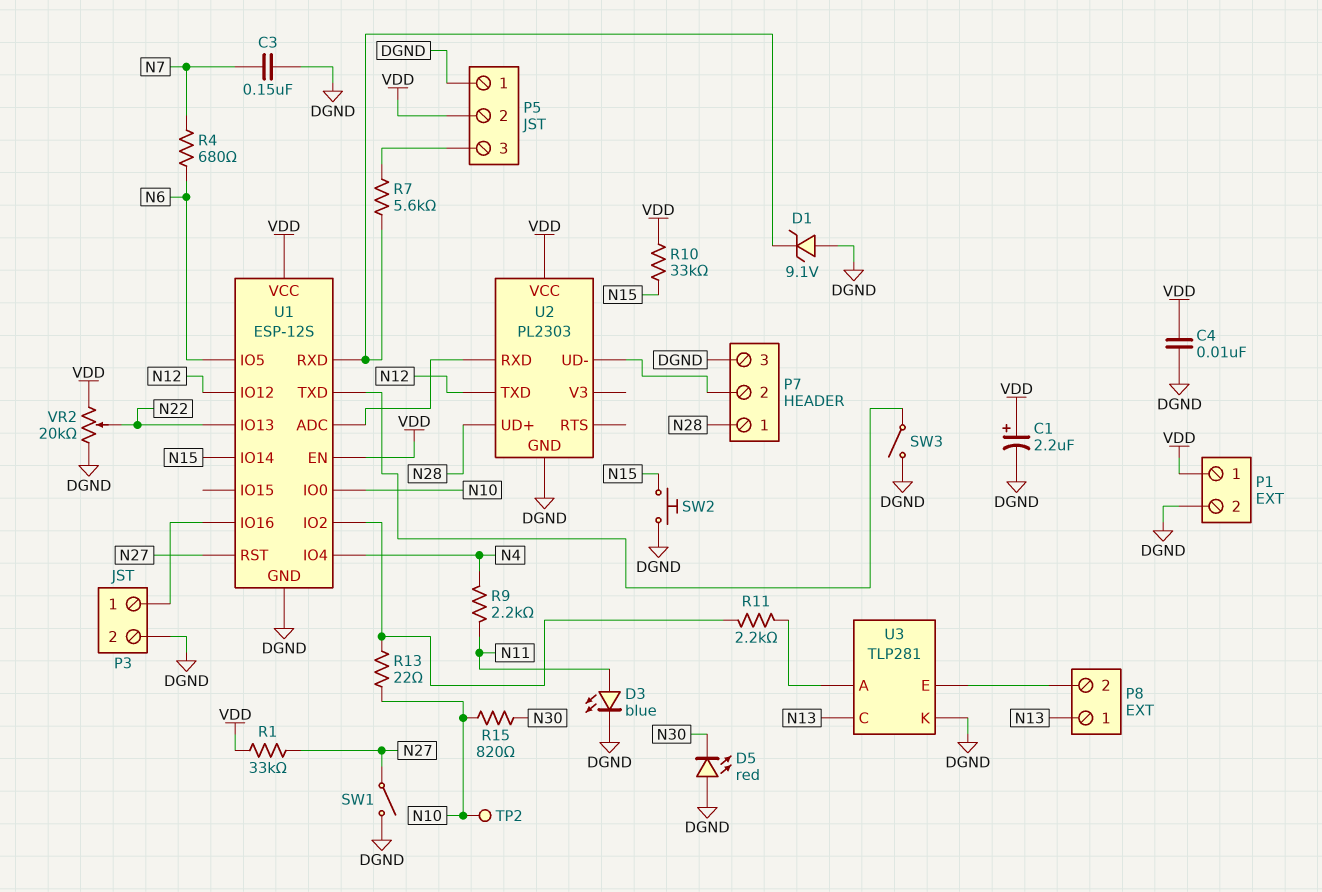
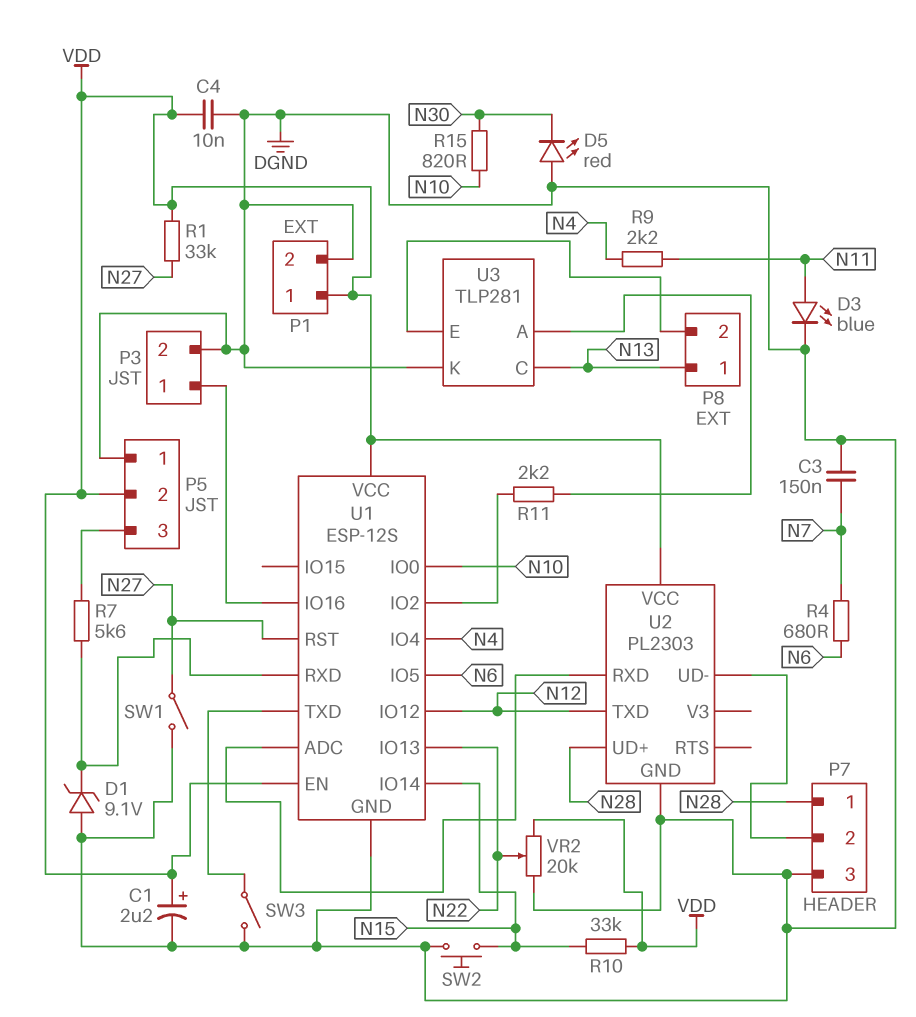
R13: 22 (N10, U1/IO2) -> none
TP2: test point (N10) -> none

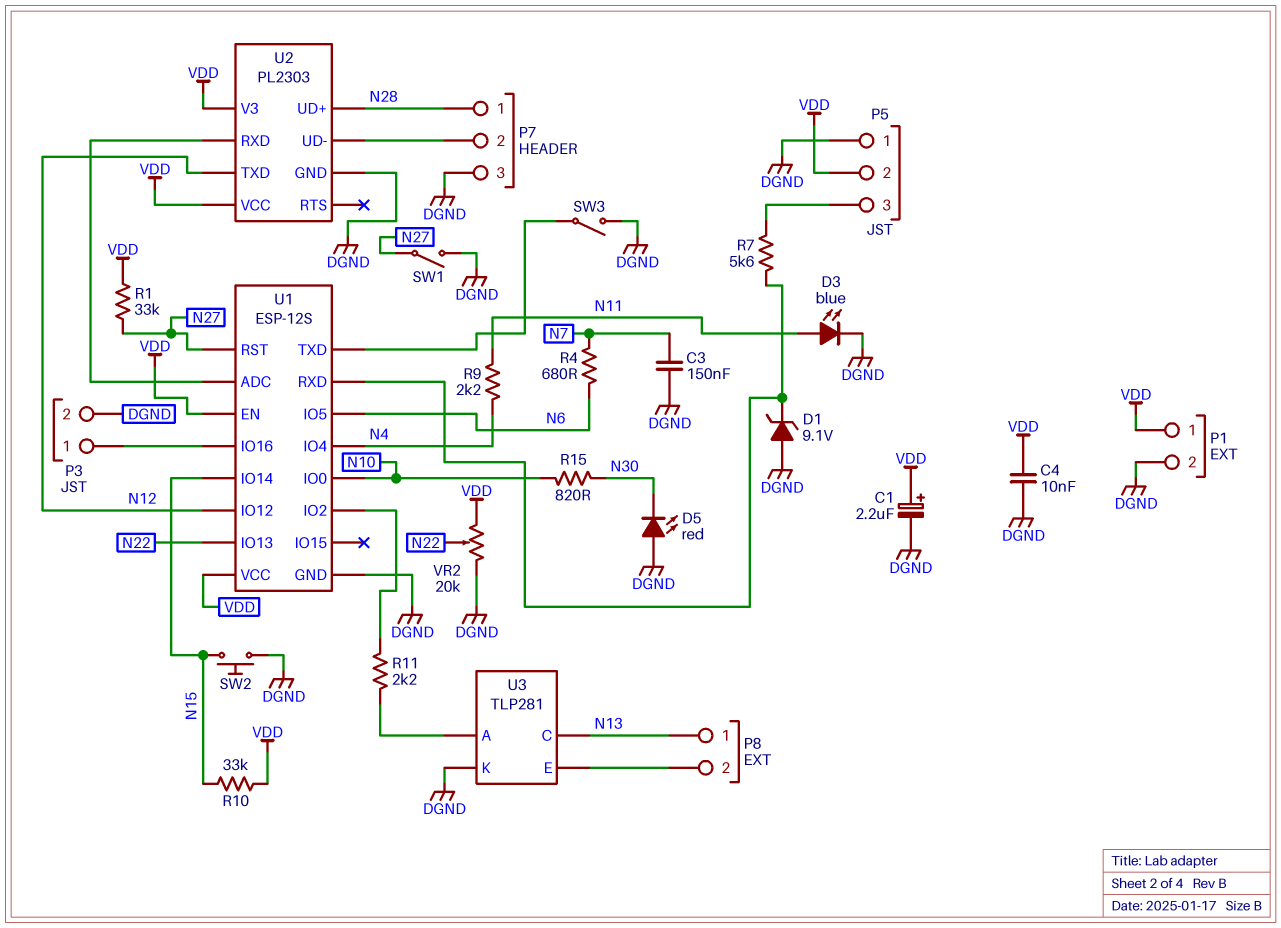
U2 pin V3: none -> VDD

